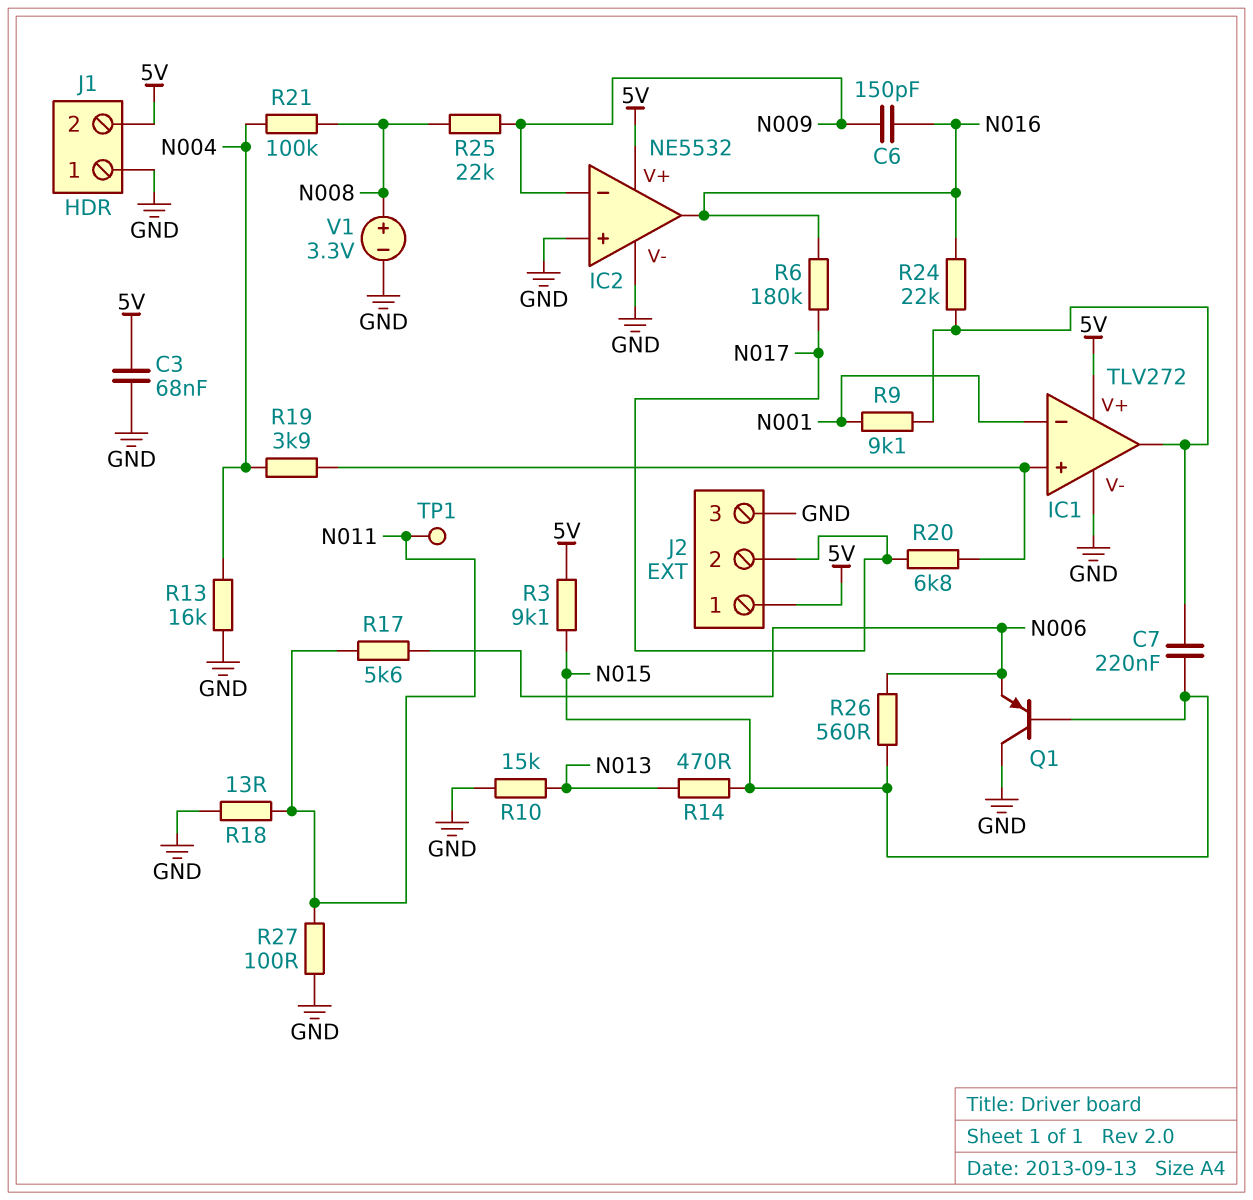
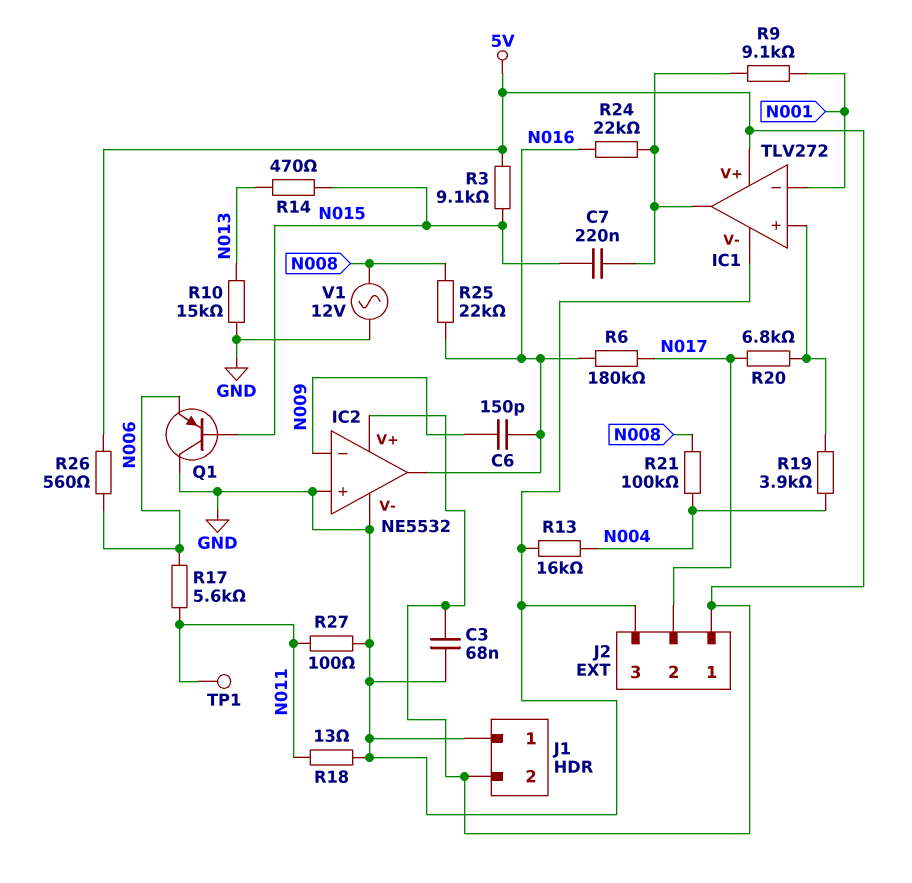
R25: 22k (N008, N009) -> 22k (N008, N016)
R26: 560 (N006, N015) -> 560 (5V, N006)
V1: 3.3V (plus N008, minus GND) -> AC 12V (GND, N008)

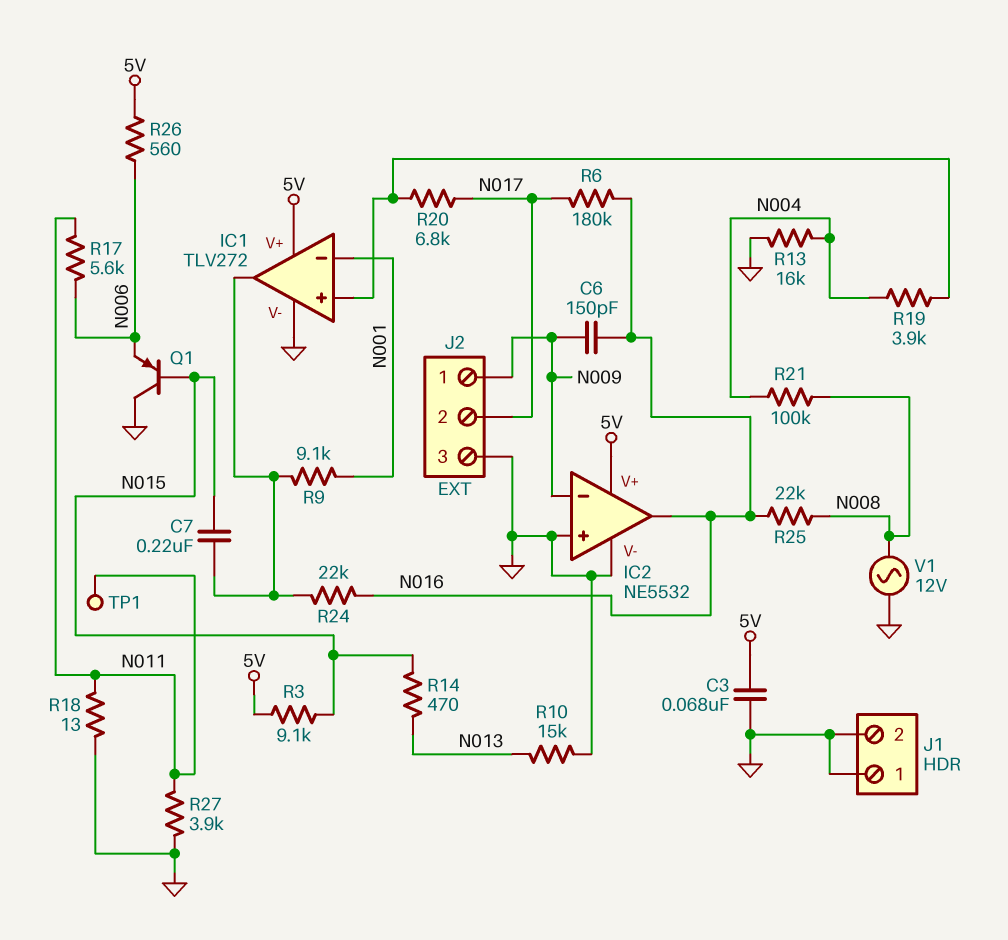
J1 pin 2: 5V -> GND
J2 pin 1: 5V -> N009
R27: 100 (GND, N011) -> 3.9k (GND, N011)

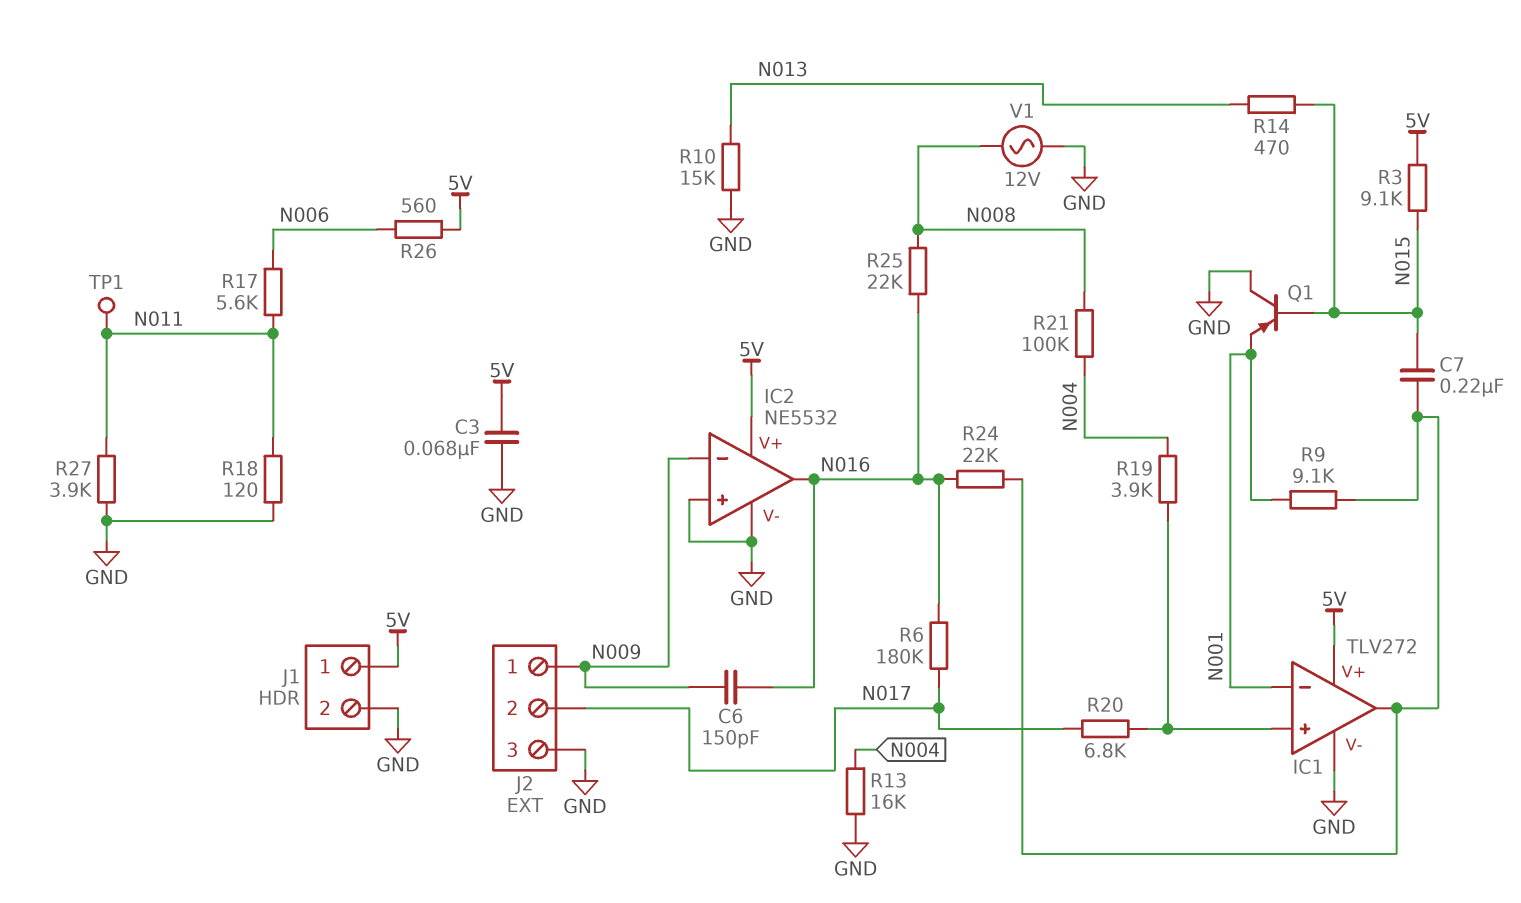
J1 pin 1: GND -> 5V
Q1: PNP (B N015, C GND, E N006) -> PNP (B N015, C GND, E N001)
R18: 13 (GND, N011) -> 120 (GND, N011)

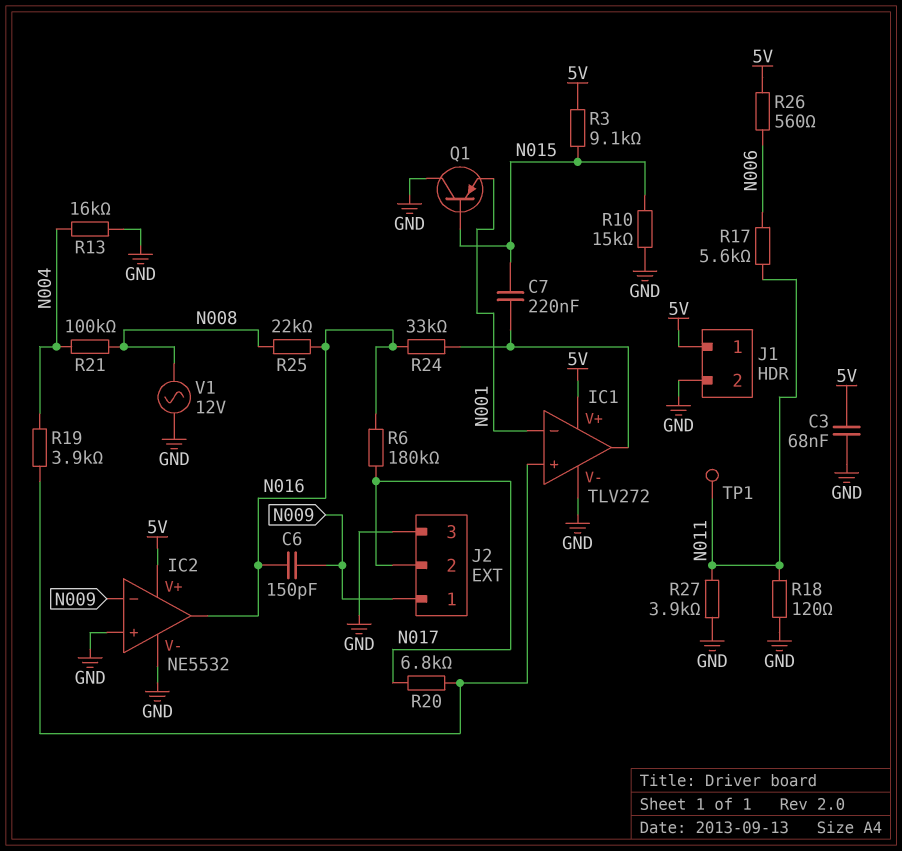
R9: 9.1k (IC1/out, N001) -> none
R10: 15k (GND, N013) -> 15k (GND, N015)
R14: 470 (N013, N015) -> none
R24: 22k (IC1/out, N016) -> 33k (IC1/out, N016)

